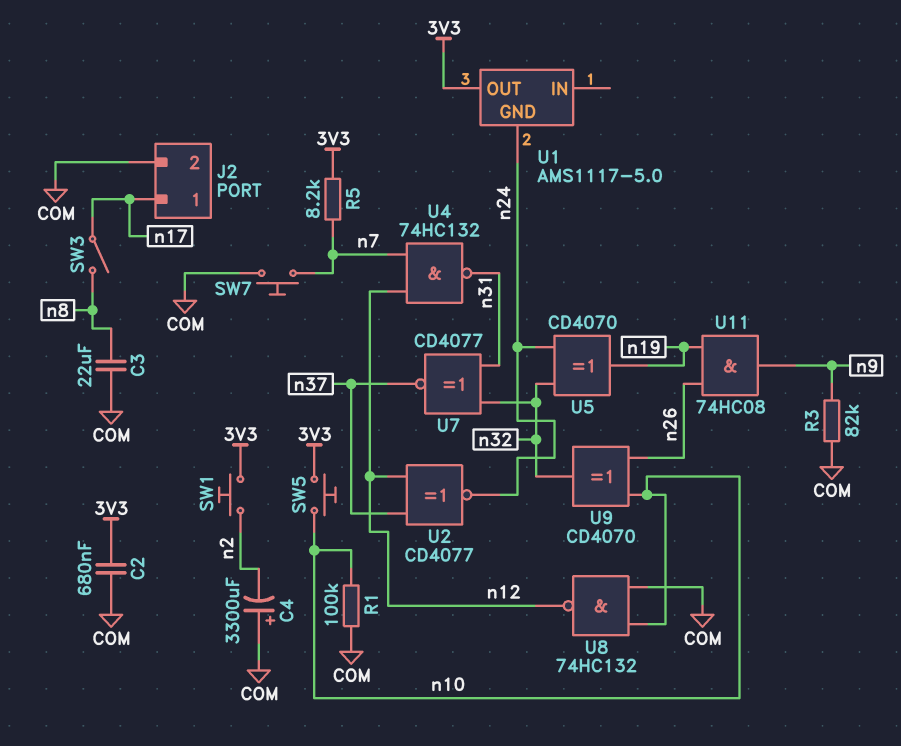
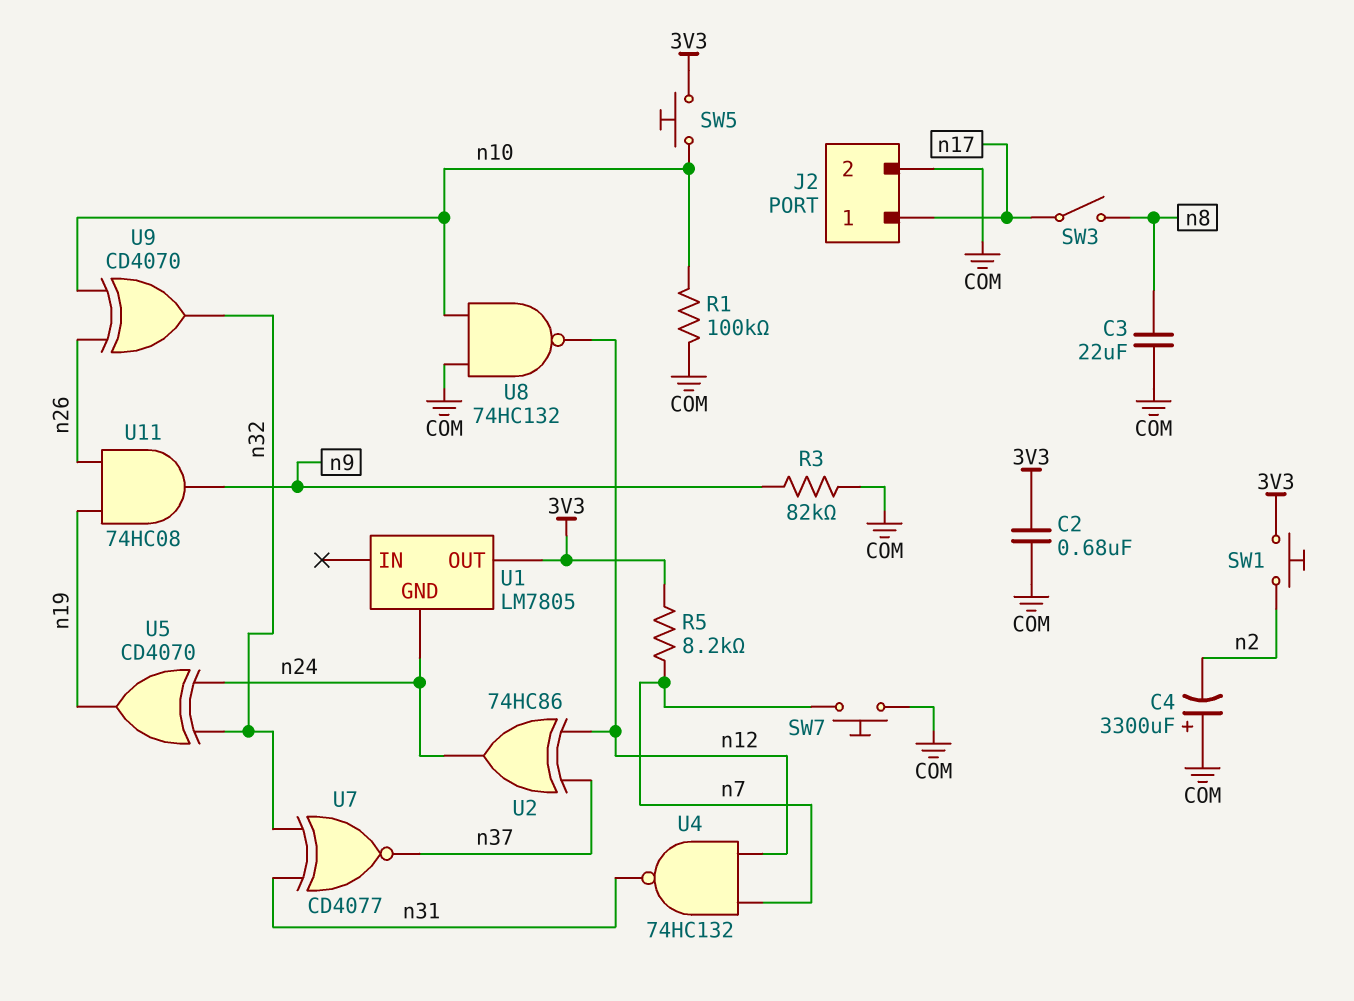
U1: AMS1117-5.0 -> LM7805
U2: XNOR CD4077 (in n12, in n37, out n24) -> XOR 74HC86 (in n12, in n37, out n24)

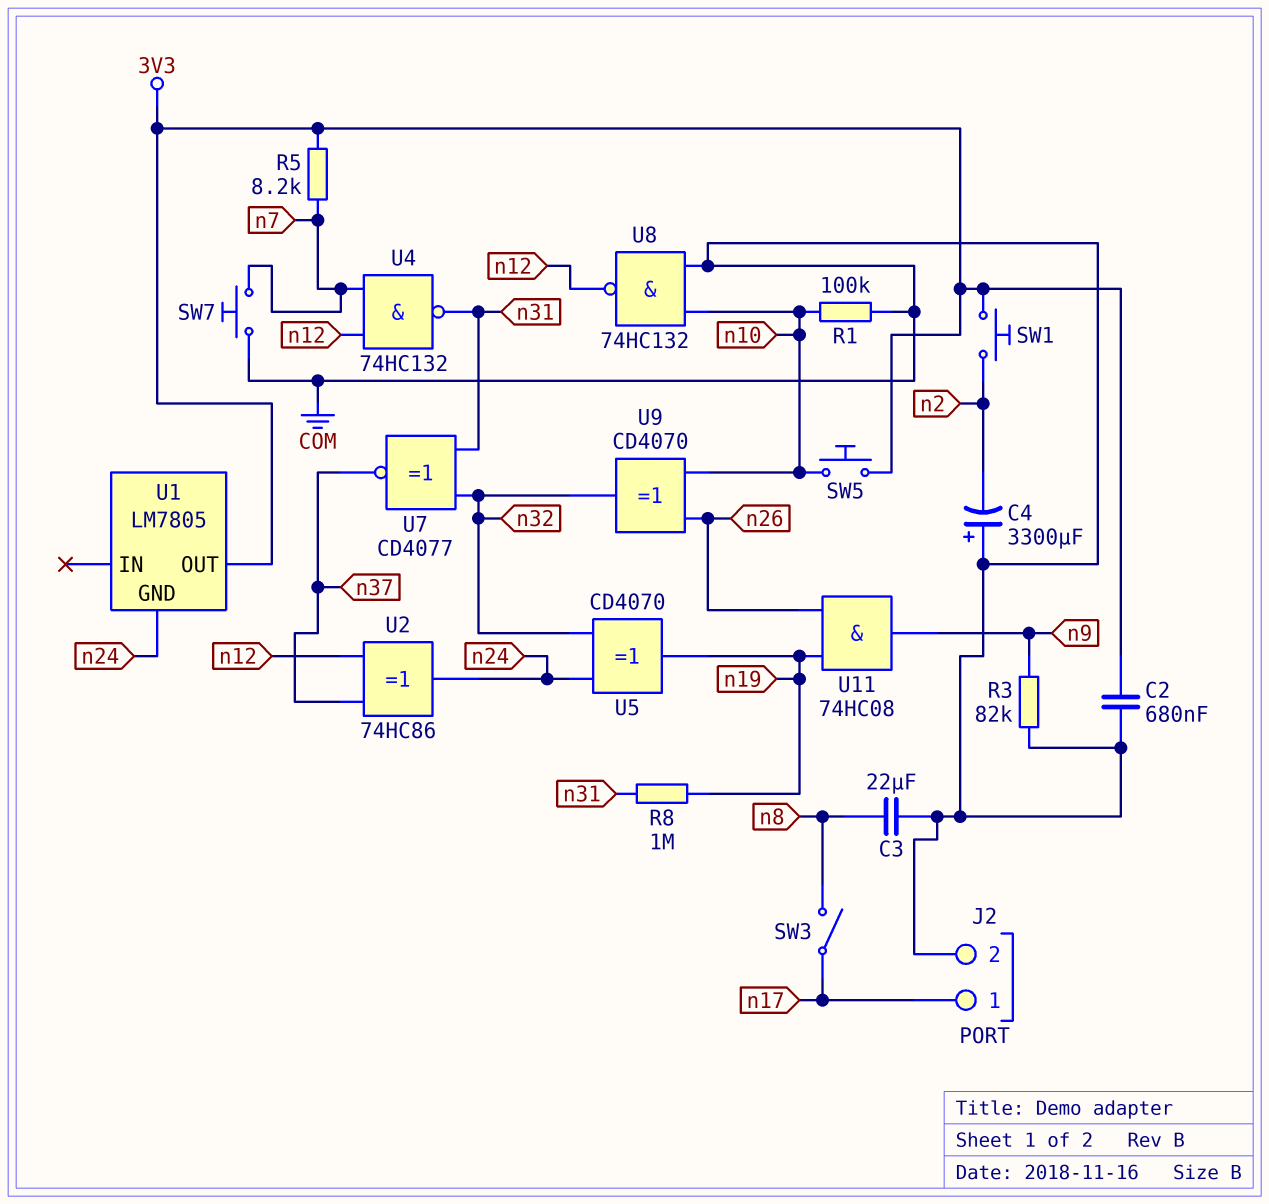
R8: none -> 1M (n19, n31)

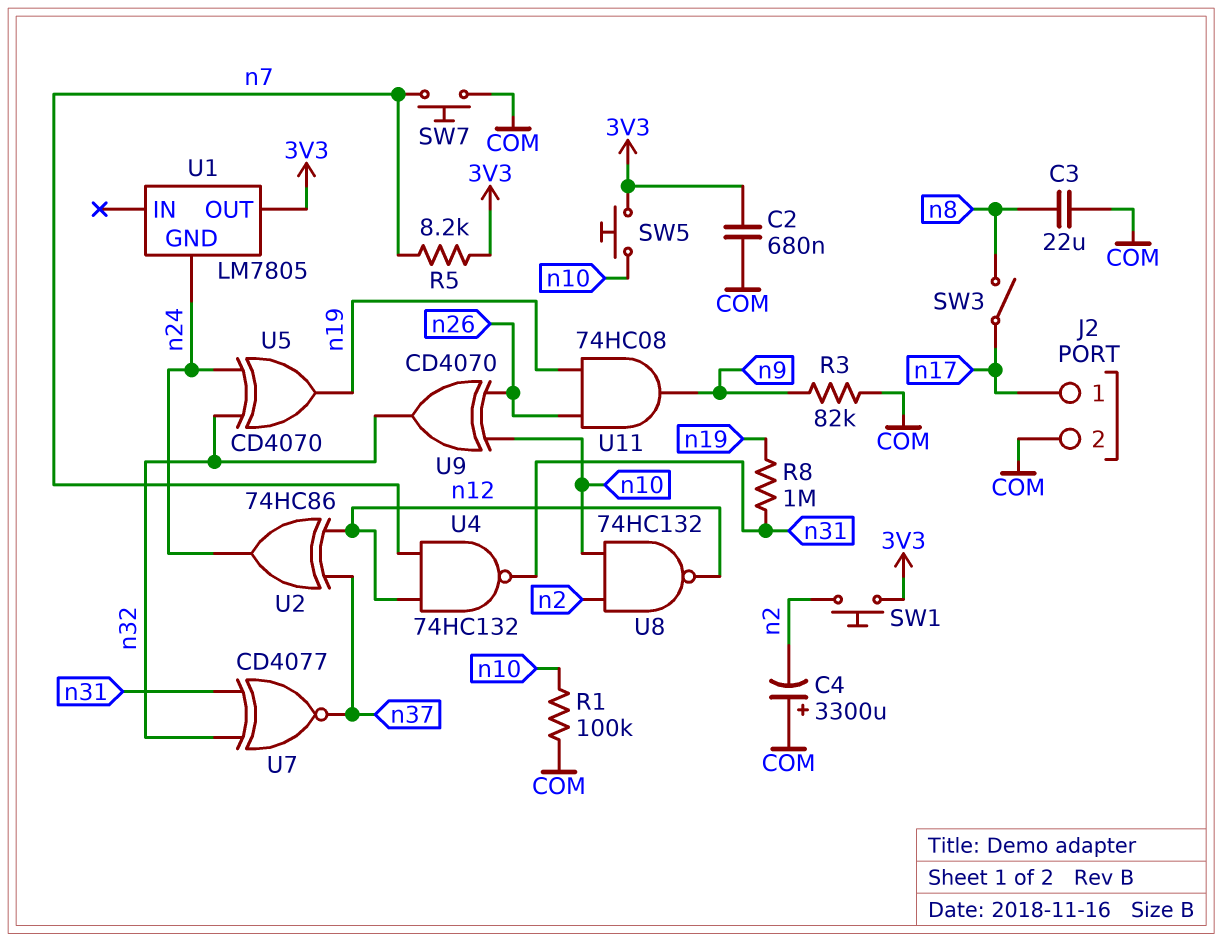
U8: NAND 74HC132 (in COM, in n10, out n12) -> NAND 74HC132 (in n2, in n10, out n12)

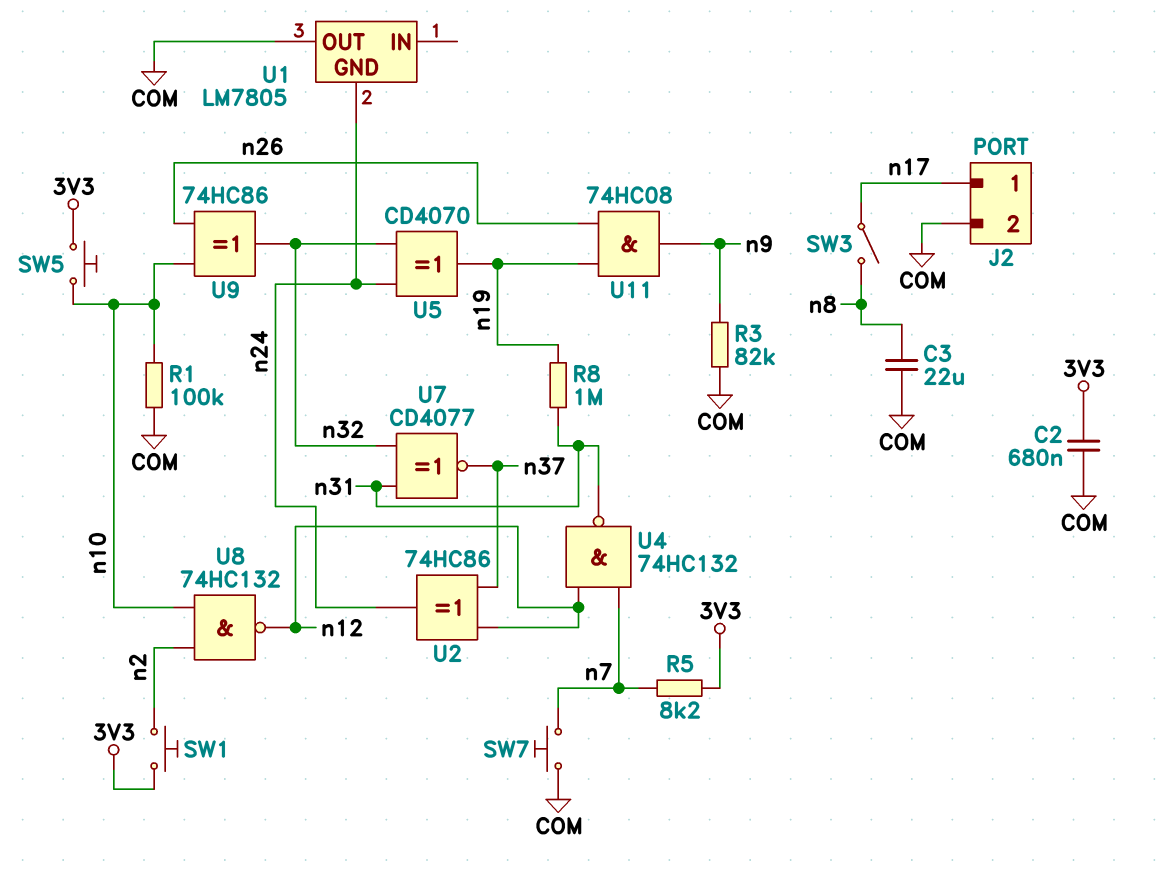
C4: 3300uF (plus COM, minus n2) -> none
U1 pin OUT: 3V3 -> COM
U9: XOR CD4070 (in n10, in n26, out n32) -> XOR 74HC86 (in n10, in n26, out n32)

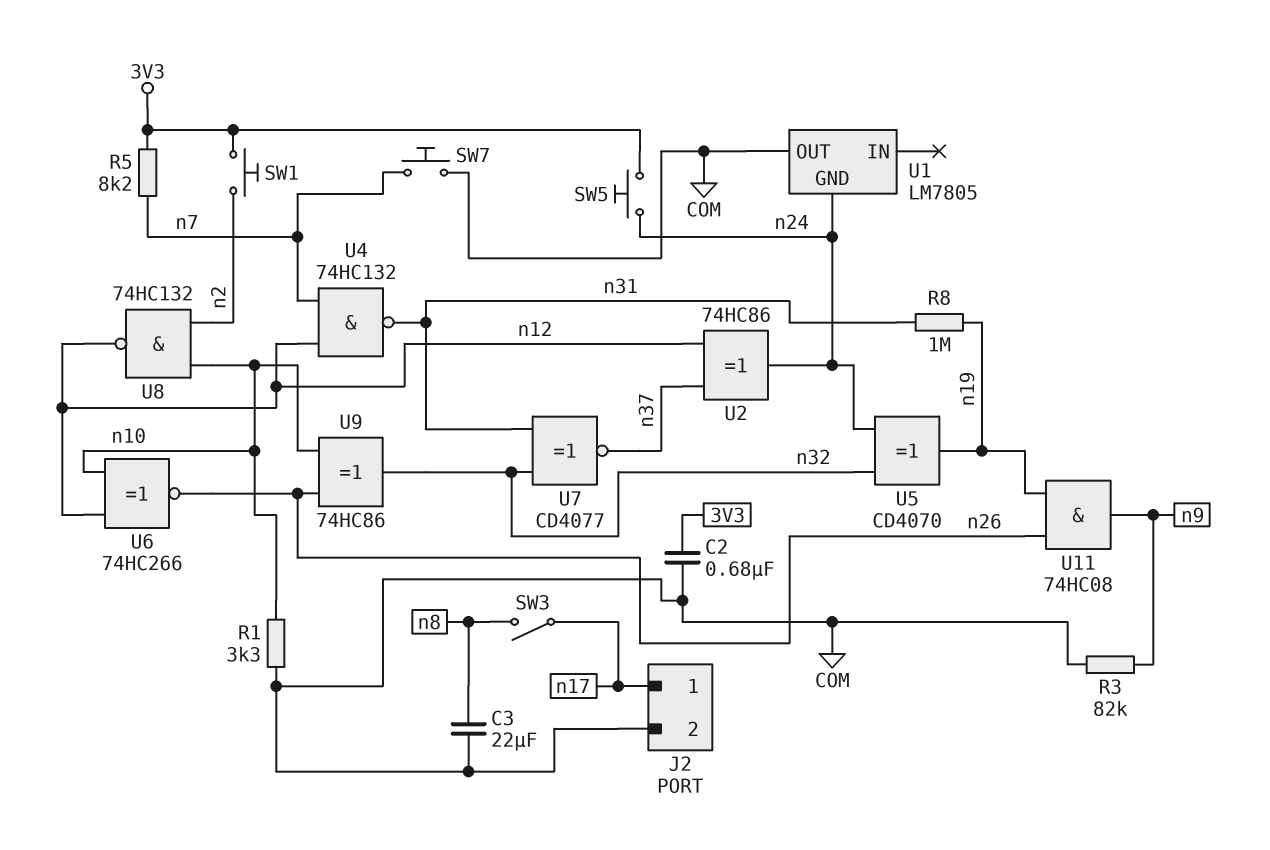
R1: 100k (COM, n10) -> 3.3k (COM, n10)
SW5: button (3V3, n10) -> button (3V3, n24)
U6: none -> XNOR 74HC266 (in n10, in n12, out n26)

